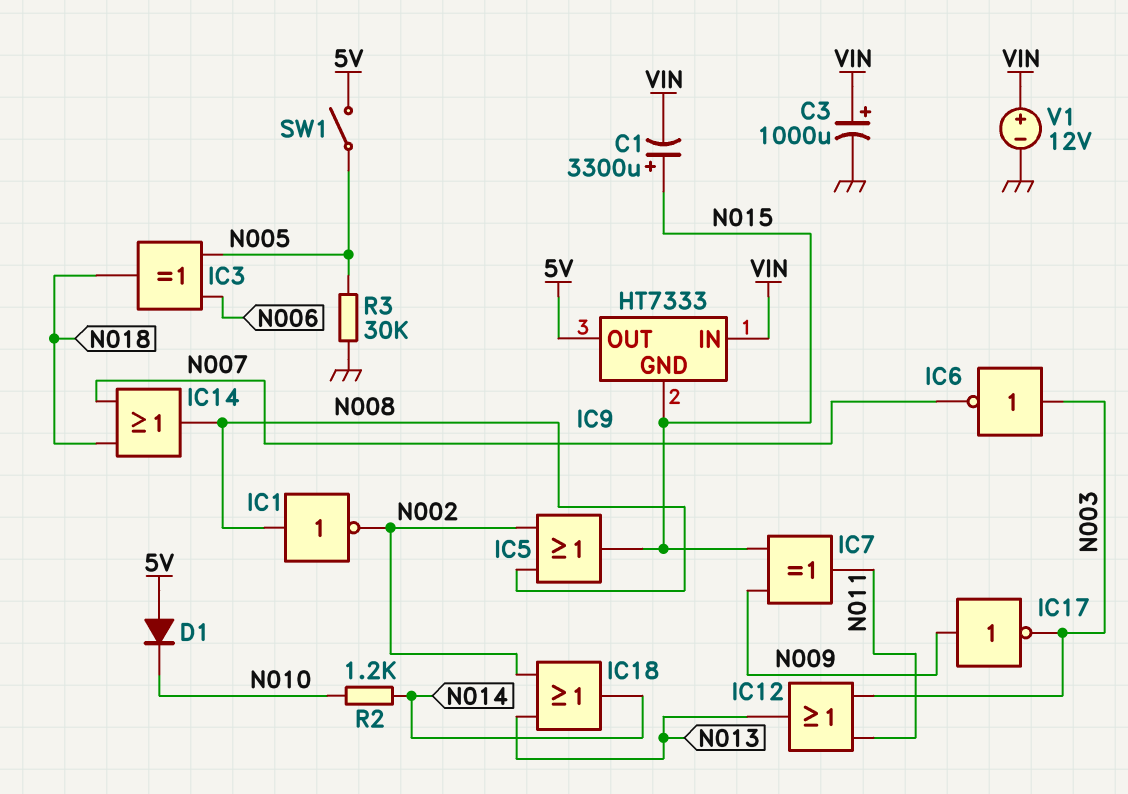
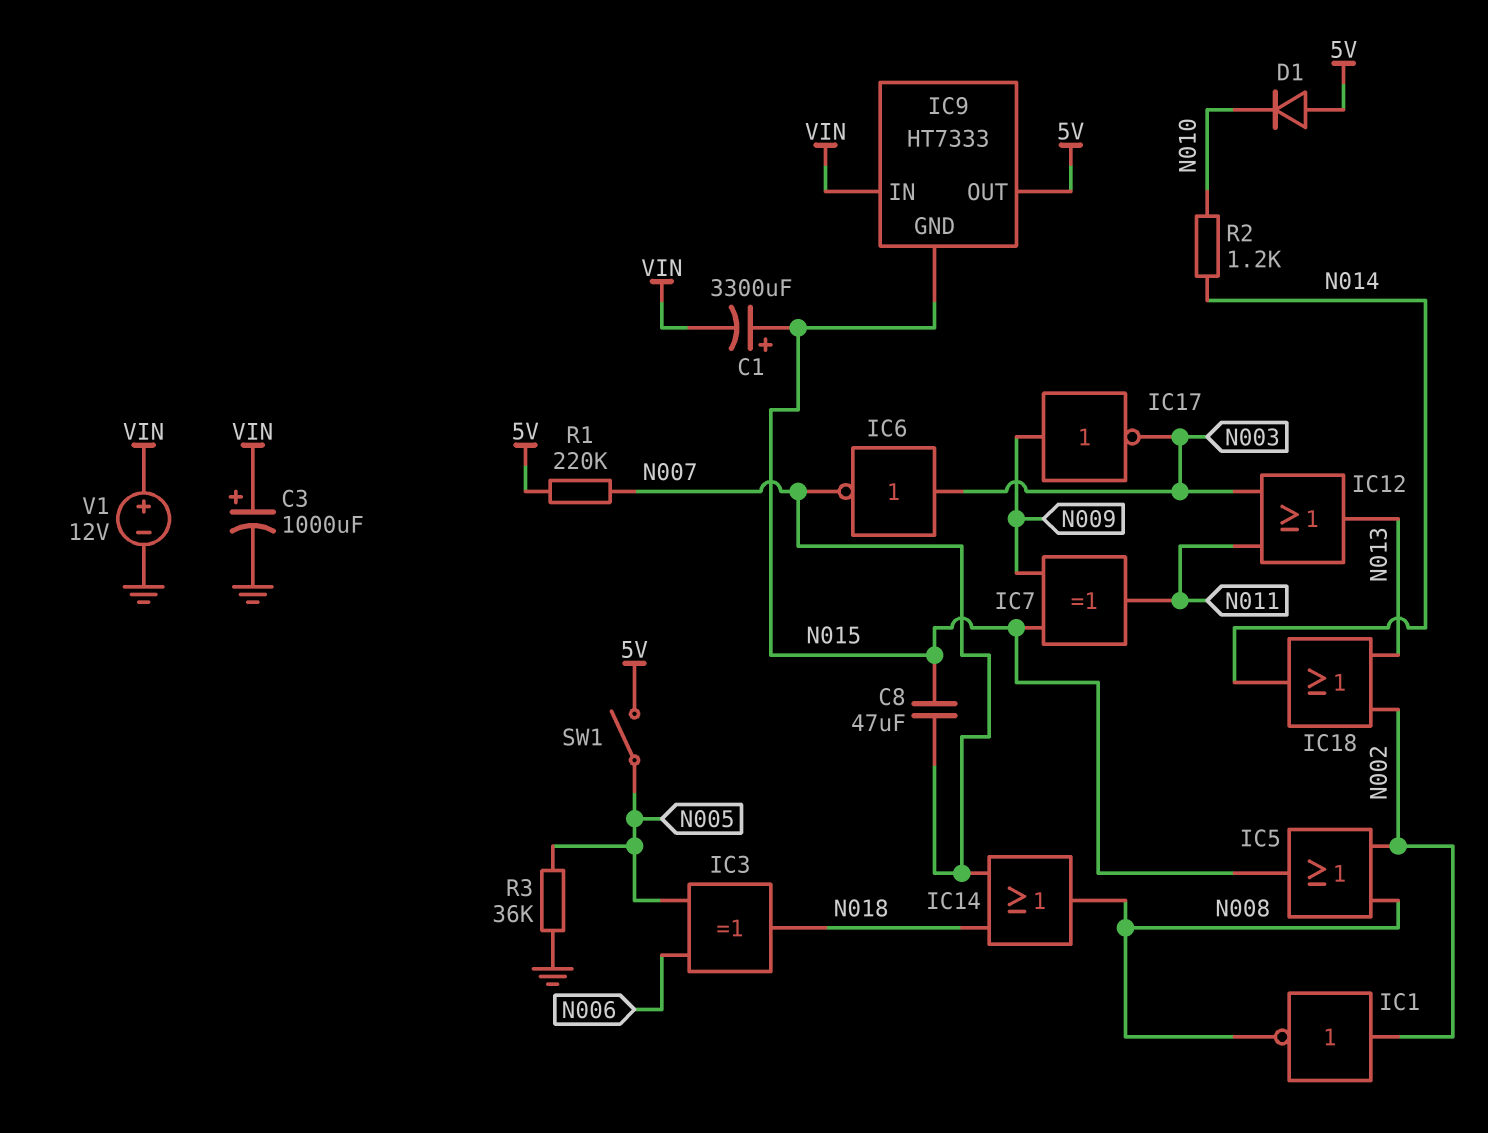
C8: none -> 47uF (N007, N015)
IC1: NOT (in N008, out N002) -> NOT (in N002, out N008)
R1: none -> 220k (5V, N007)
R3: 30k (GND, N005) -> 36k (GND, N005)

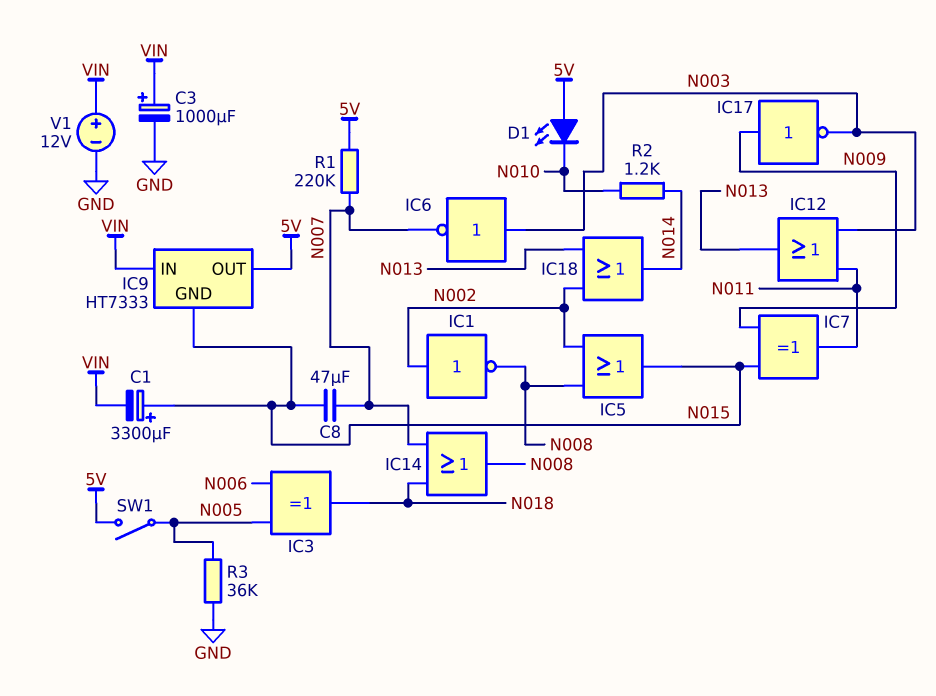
D1: diode (A 5V, K N010) -> LED (A 5V, K N010)

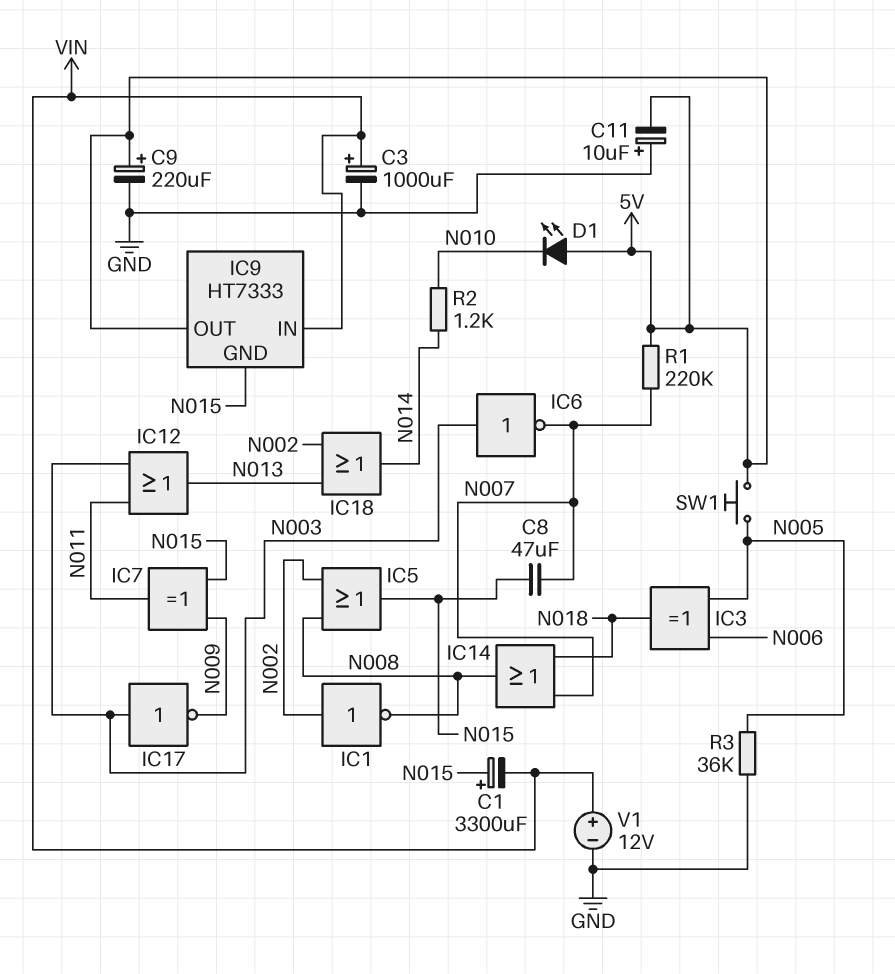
C9: none -> 220uF (plus 5V, minus GND)
C11: none -> 10uF (plus GND, minus 5V)
IC17: NOT (in N009, out N003) -> NOT (in N003, out N009)
SW1: switch (5V, N005) -> button (5V, N005)

